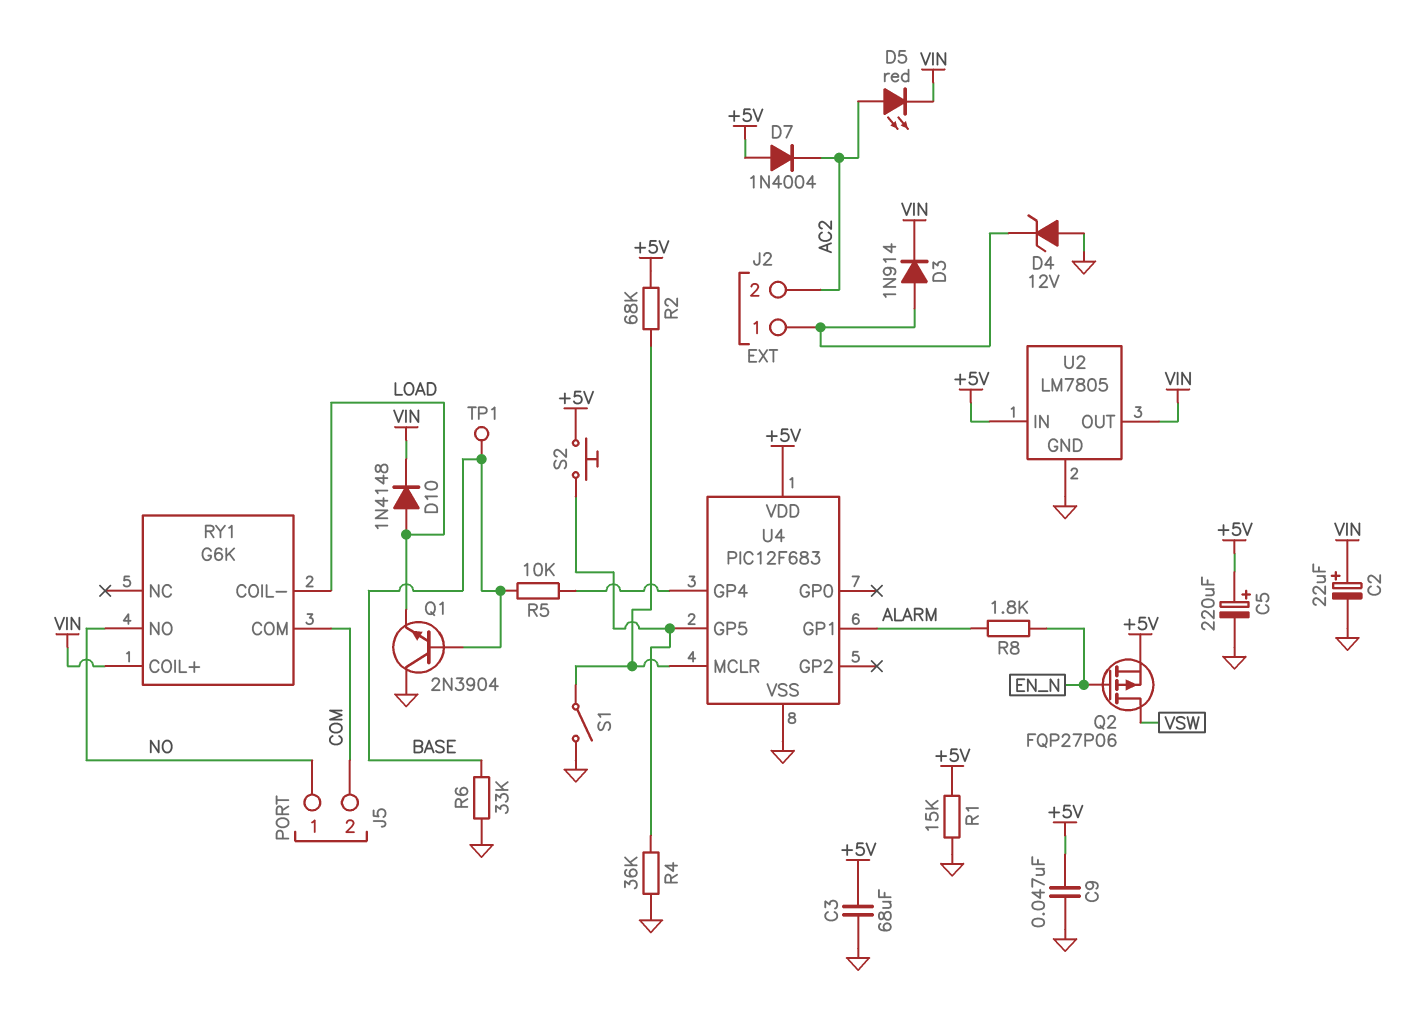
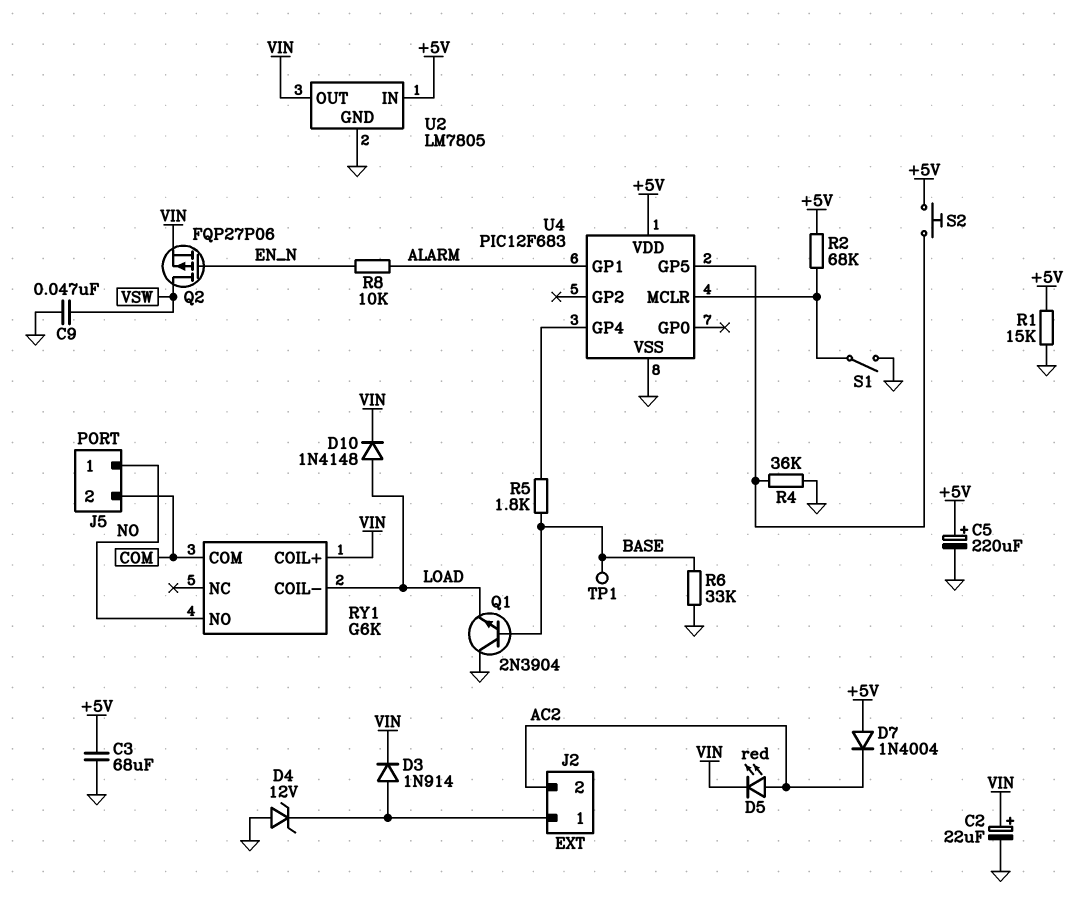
C9: 47nF (+5V, GND) -> 47nF (GND, VSW)
Q2: PMOS FQP27P06 (G EN_N, D VSW, S +5V) -> PMOS FQP27P06 (G EN_N, D VSW, S VIN)
R5: 10k (BASE, U4/GP4) -> 1.8k (BASE, U4/GP4)
R8: 1.8k (ALARM, EN_N) -> 10k (ALARM, EN_N)

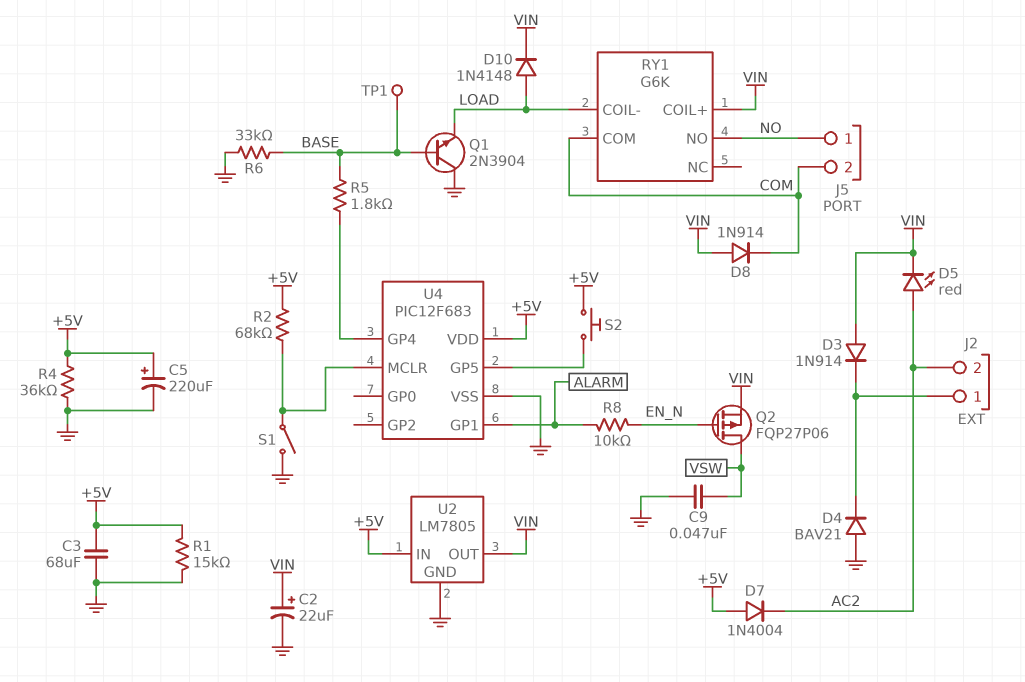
D3: diode 1N914 (A J2/1, K VIN) -> diode 1N914 (A VIN, K J2/1)
D4: zener 12V (A GND, K J2/1) -> diode BAV21 (A GND, K J2/1)
D8: none -> diode 1N914 (A VIN, K COM)
R4: 36k (GND, U4/GP5) -> 36k (+5V, GND)

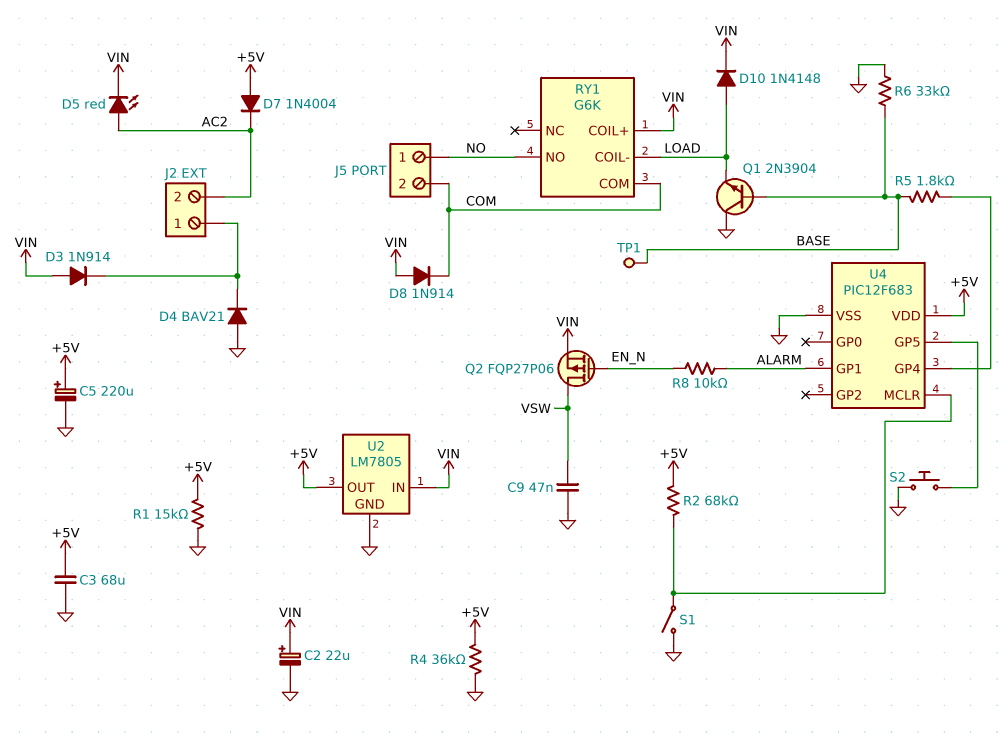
S2: button (+5V, U4/GP5) -> button (GND, U4/GP5)
U2 pin IN: +5V -> VIN
U2 pin OUT: VIN -> +5V

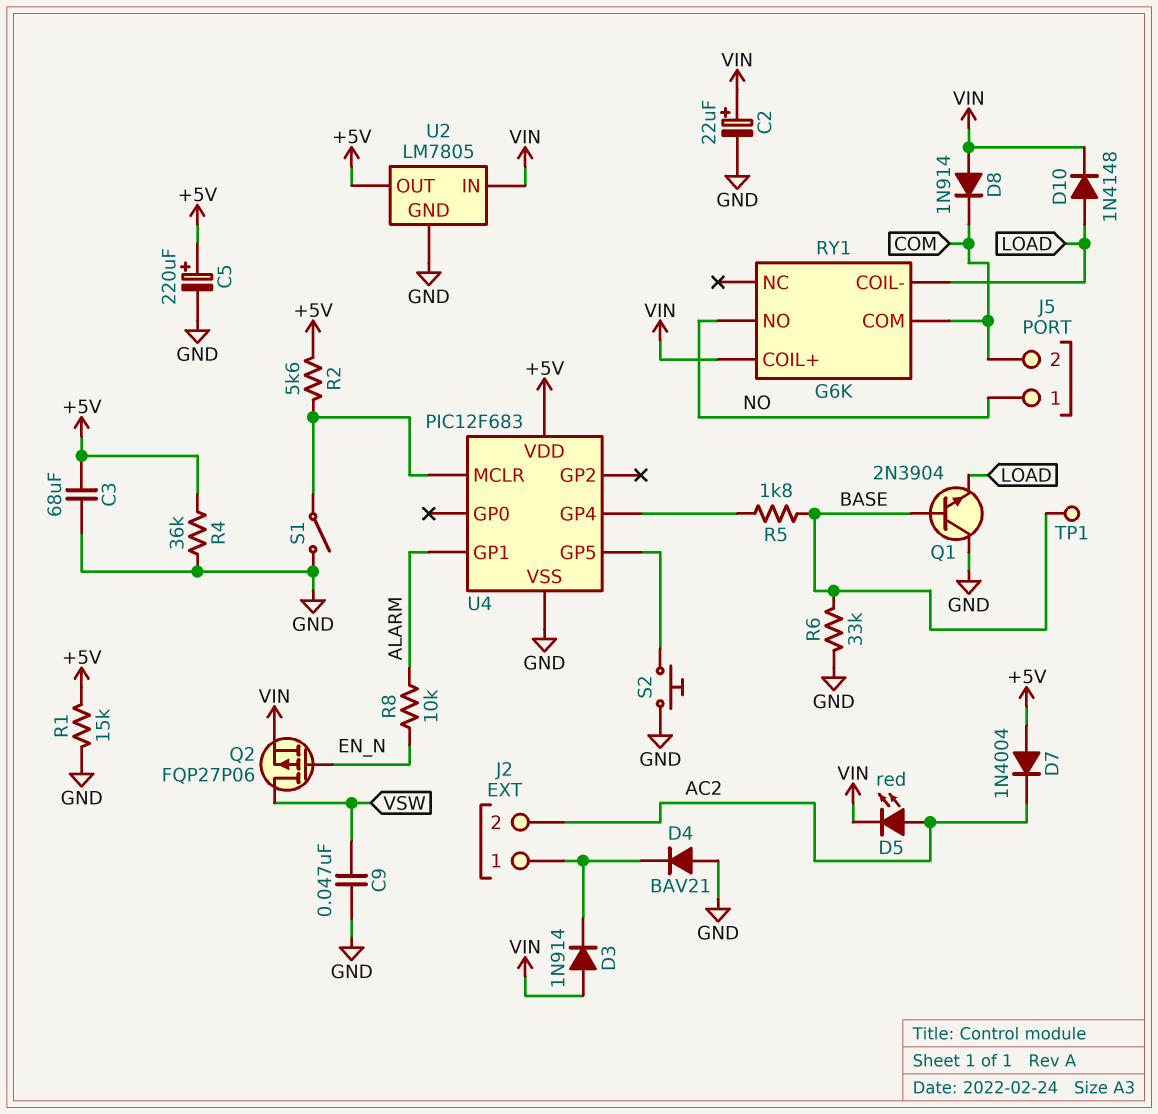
R2: 68k (+5V, U4/MCLR) -> 5.6k (+5V, U4/MCLR)

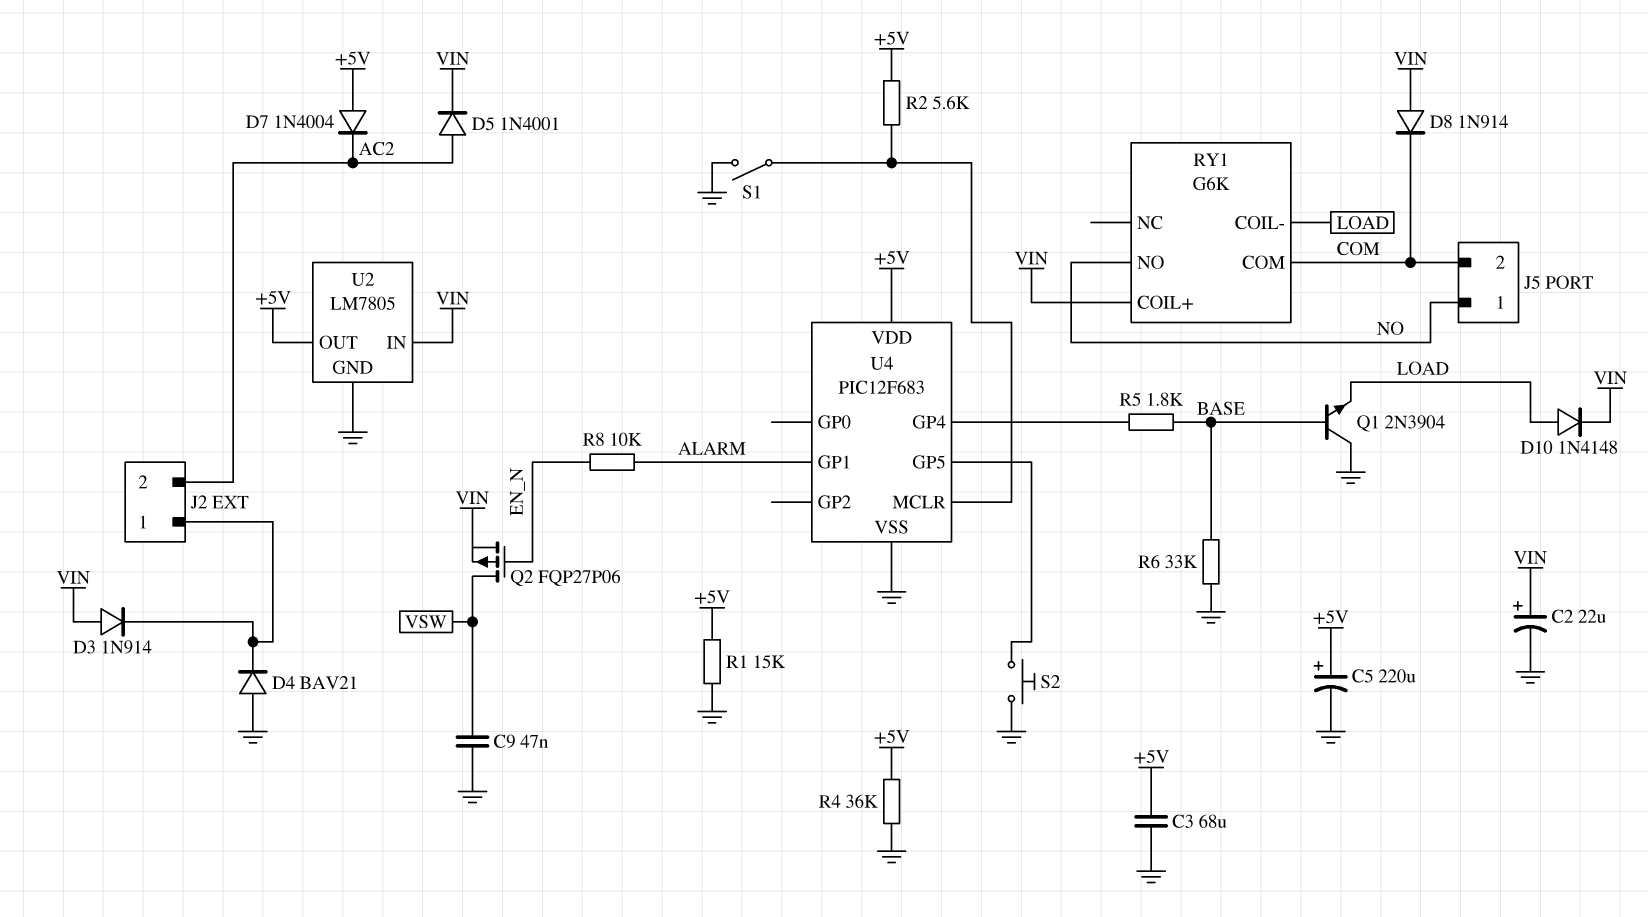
D5: LED red (A AC2, K VIN) -> diode 1N4001 (A AC2, K VIN)
TP1: test point (BASE) -> none

